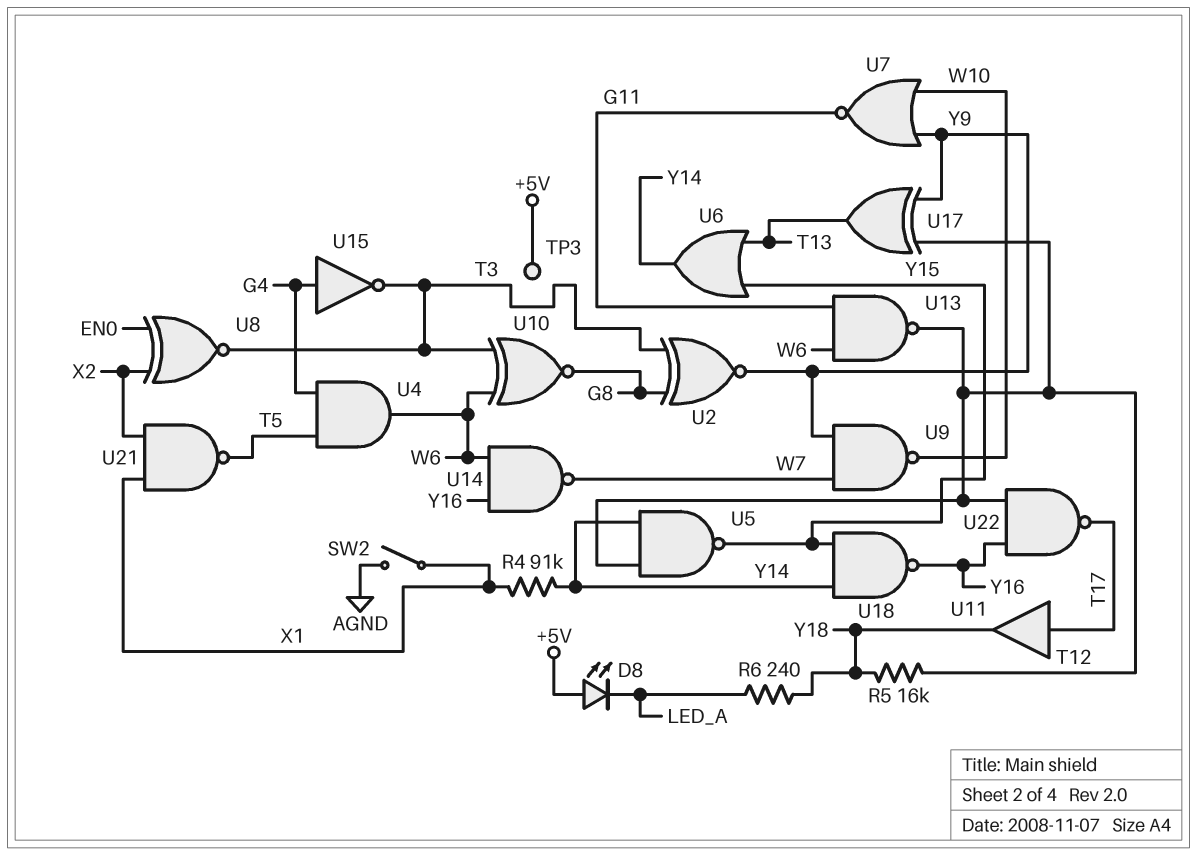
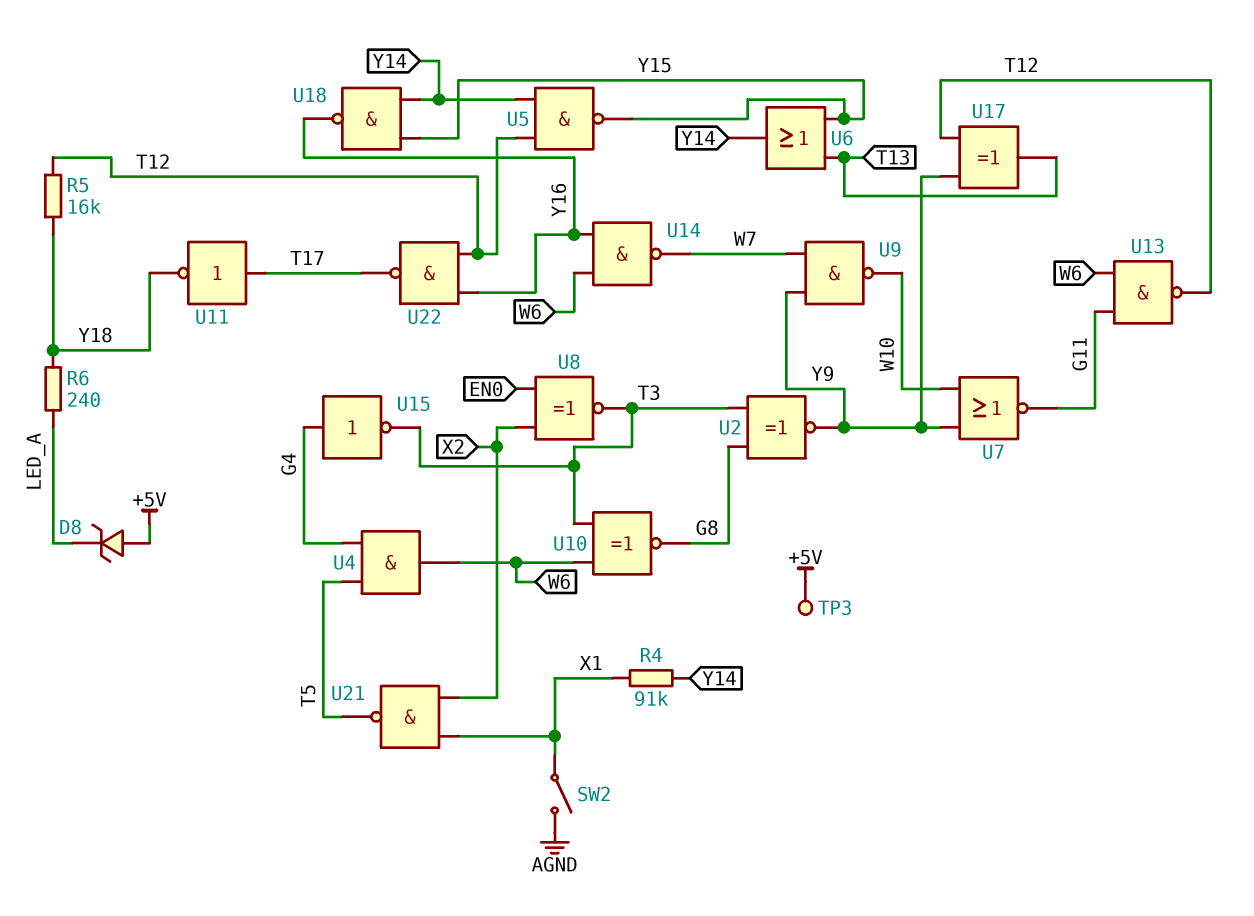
D8: LED (A +5V, K LED_A) -> zener (A +5V, K LED_A)
U11: buffer (in T17, out Y18) -> NOT (in T17, out Y18)

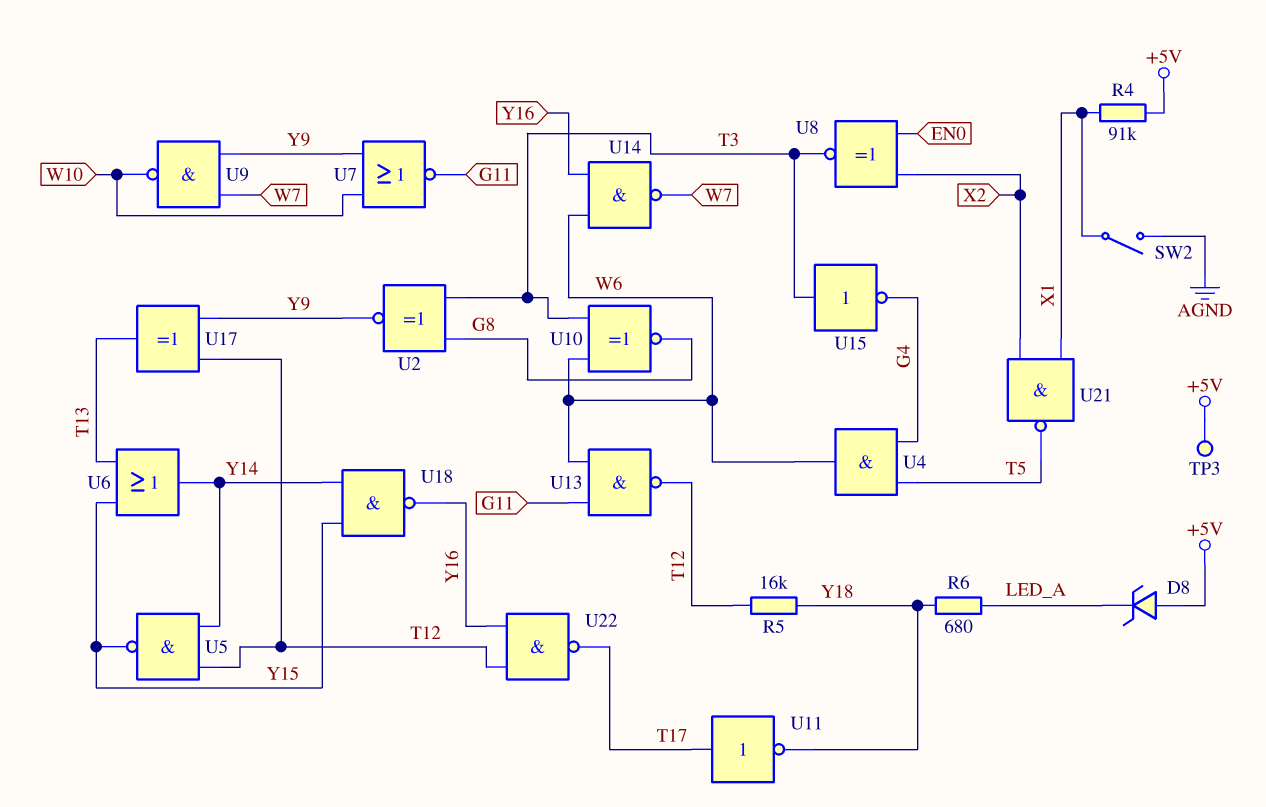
R4: 91k (X1, Y14) -> 91k (+5V, X1)
R6: 240 (LED_A, Y18) -> 680 (LED_A, Y18)
U15: NOT (in G4, out T3) -> NOT (in T3, out G4)

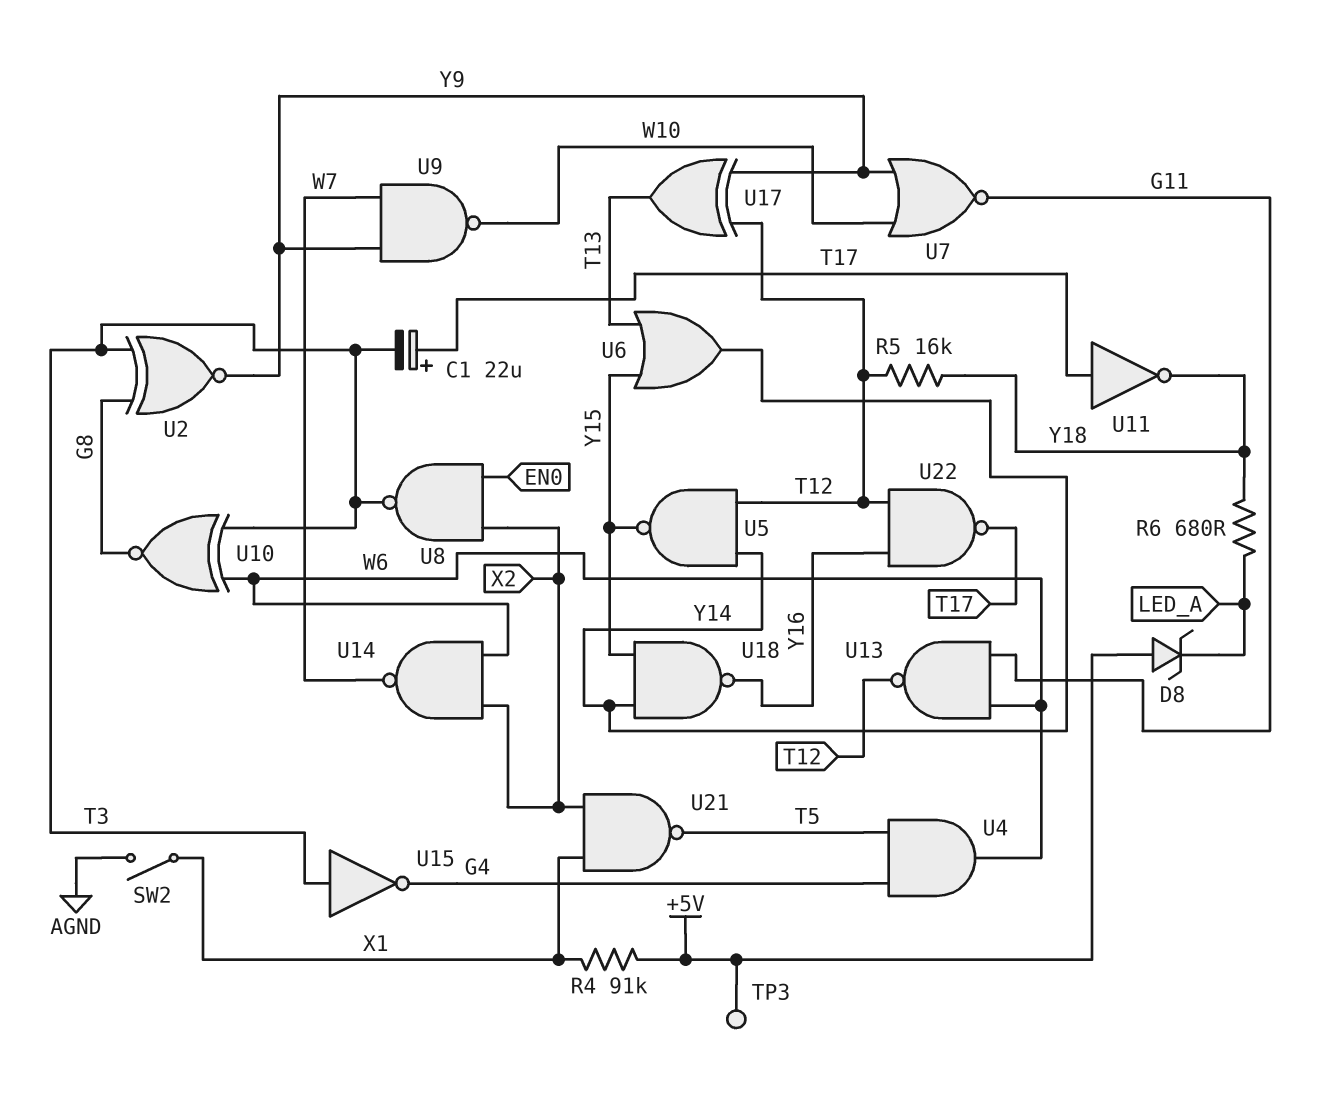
C1: none -> 22uF (plus T17, minus T3)
U8: XNOR (in EN0, in X2, out T3) -> NAND (in EN0, in X2, out T3)
U14: NAND (in W6, in Y16, out W7) -> NAND (in W6, in X2, out W7)

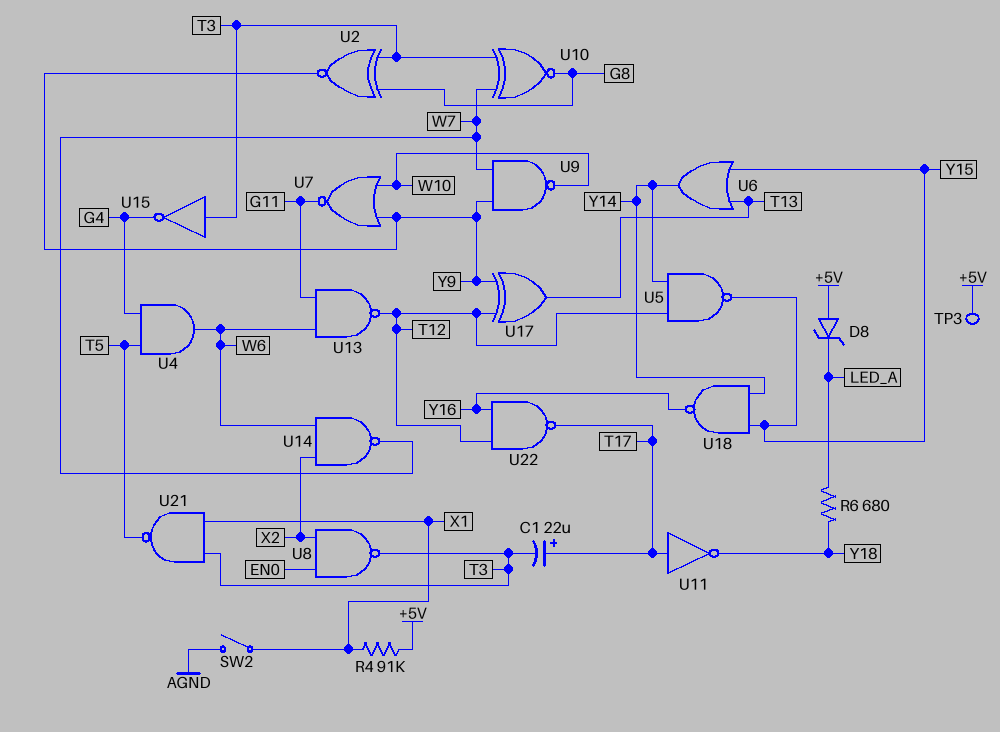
R5: 16k (T12, Y18) -> none
U10: XNOR (in T3, in W6, out G8) -> XNOR (in T3, in W7, out G8)
U21: NAND (in X1, in X2, out T5) -> NAND (in T3, in X1, out T5)

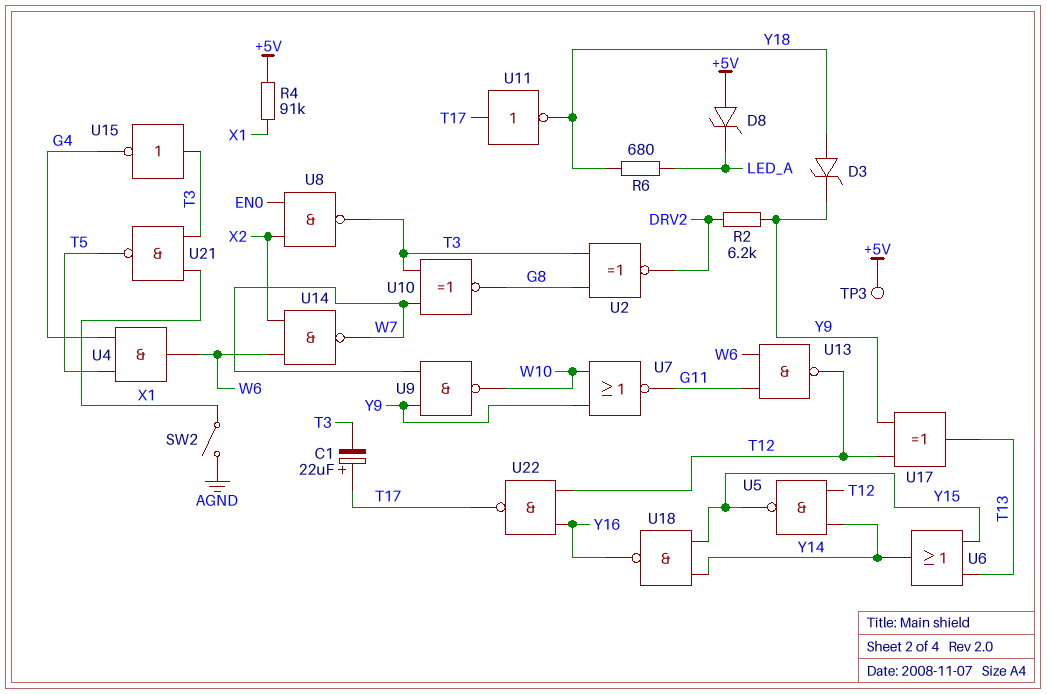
D3: none -> zener (A Y18, K Y9)
R2: none -> 6.2k (DRV2, Y9)
U2: XNOR (in G8, in T3, out Y9) -> XNOR (in G8, in T3, out DRV2)

